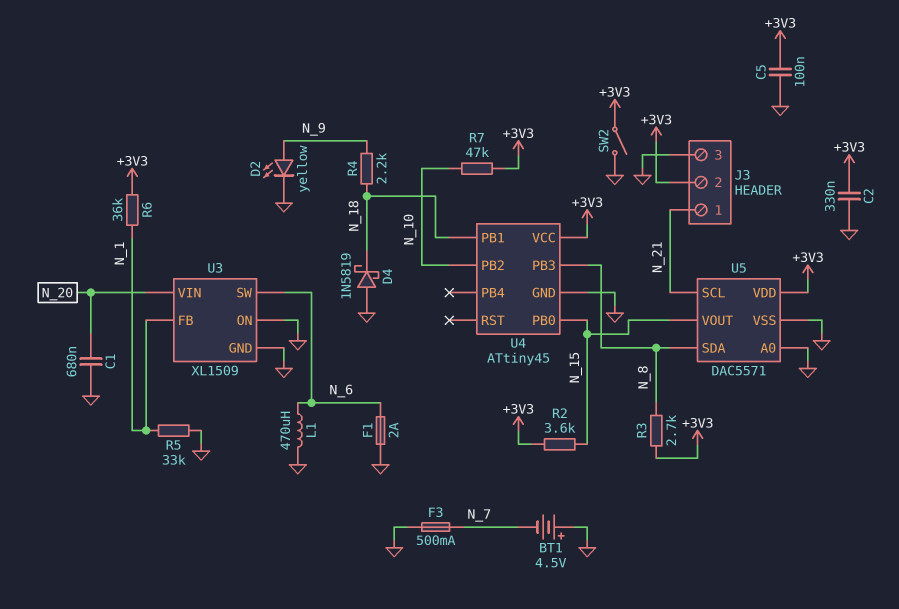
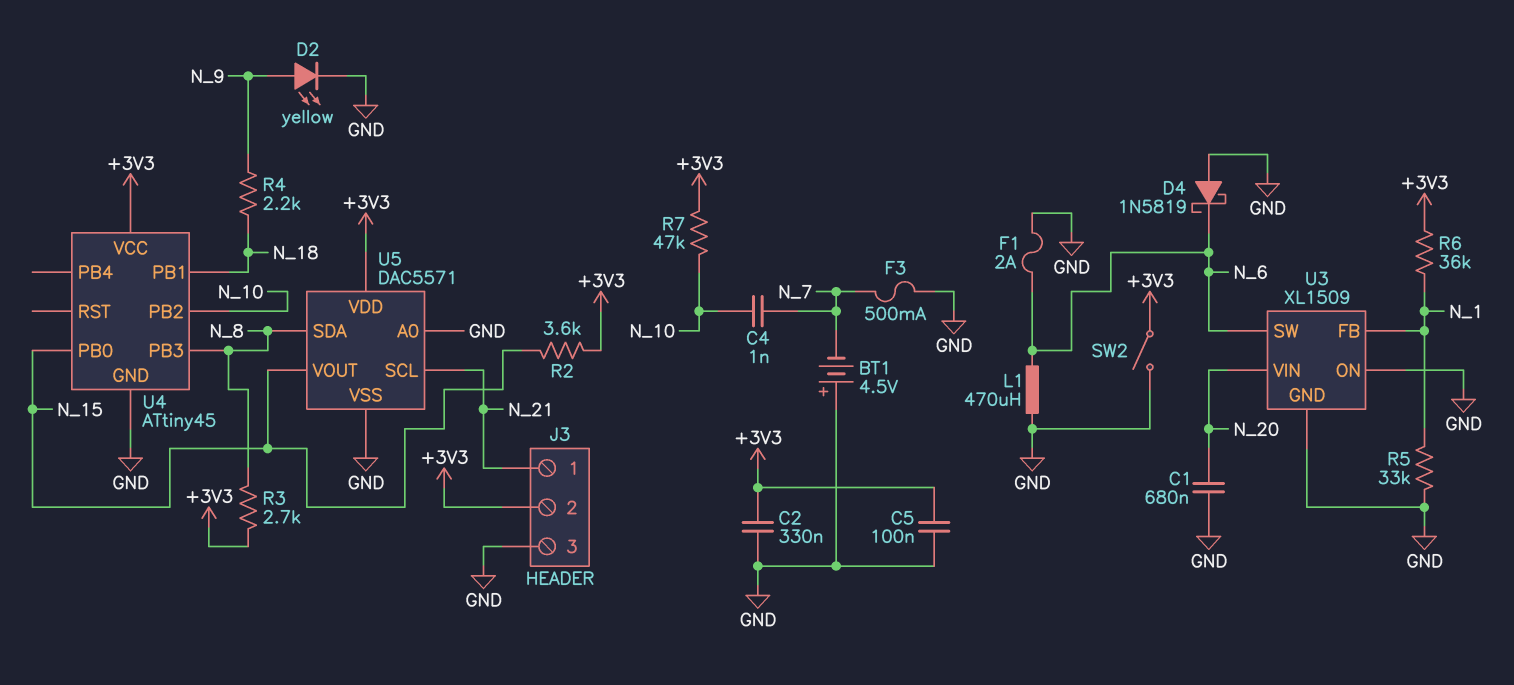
C4: none -> 1nF (N_7, N_10)
D4: schottky 1N5819 (A GND, K N_18) -> schottky 1N5819 (A GND, K N_6)

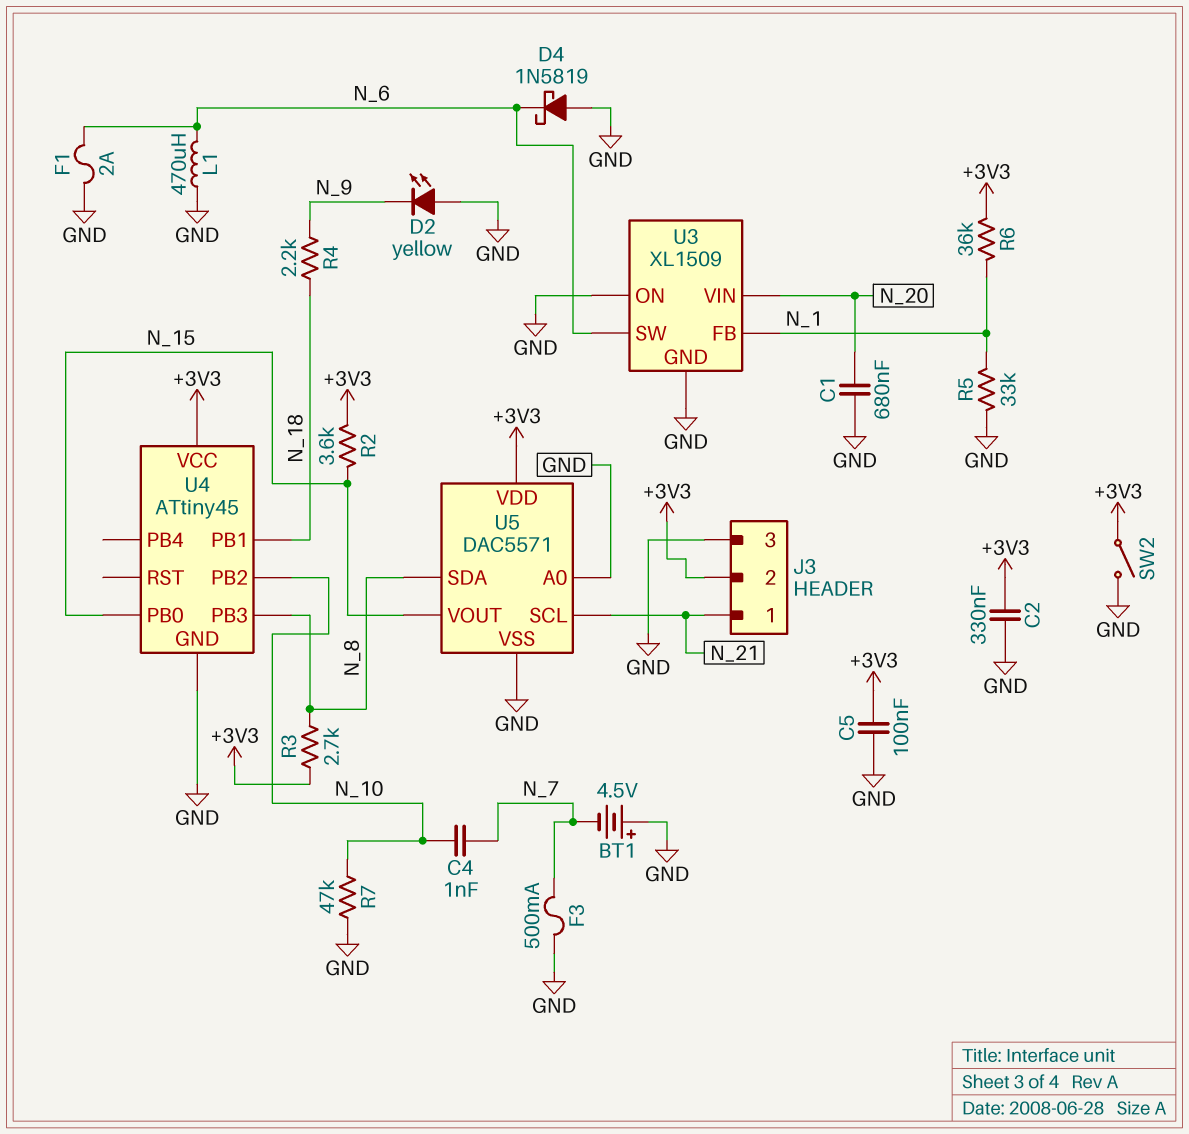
D2: LED yellow (A N_9, K GND) -> LED yellow (A GND, K N_9)
R7: 47k (+3V3, N_10) -> 47k (GND, N_10)

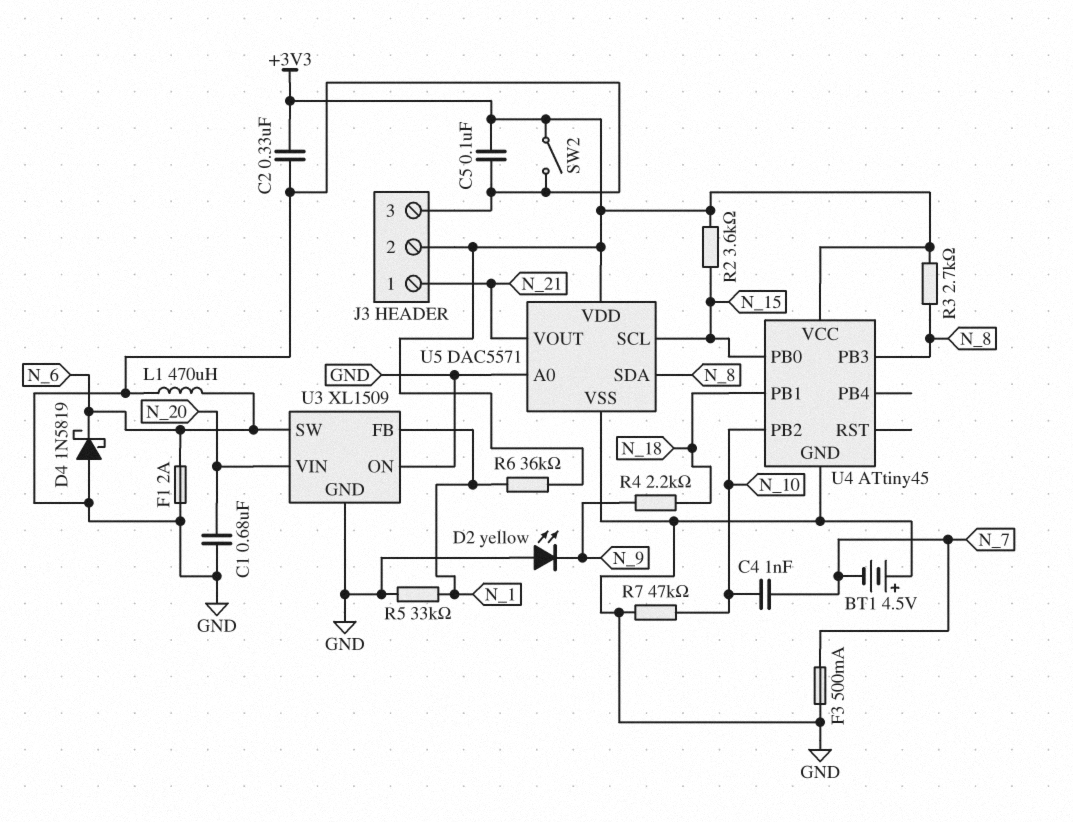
U5 pin SCL: N_21 -> N_15
U5 pin VOUT: N_15 -> N_21

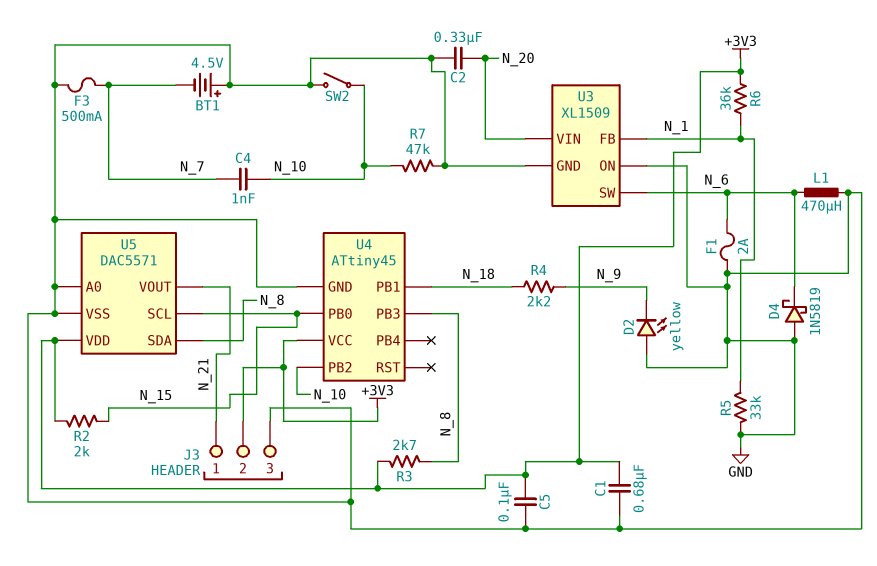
C1: 680nF (GND, N_20) -> 680nF (+3V3, GND)
C2: 330nF (+3V3, GND) -> 330nF (GND, N_20)
R2: 3.6k (+3V3, N_15) -> 2k (+3V3, N_15)
SW2: switch (+3V3, GND) -> switch (GND, N_10)

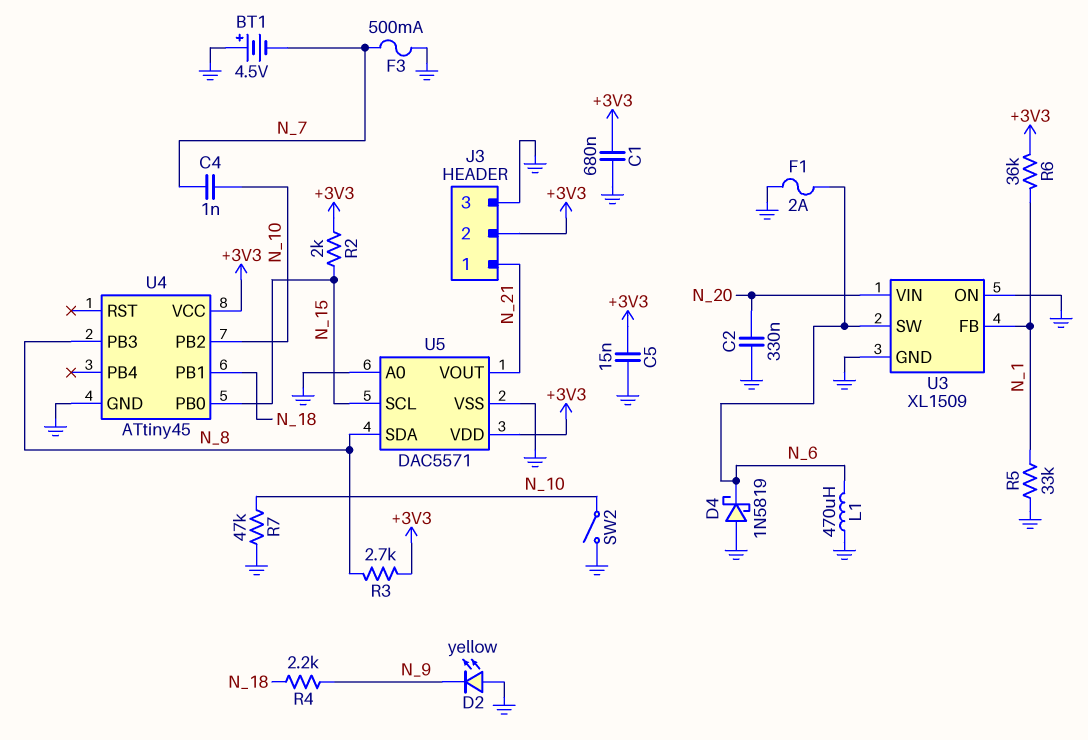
C5: 100nF (+3V3, GND) -> 15nF (+3V3, GND)

